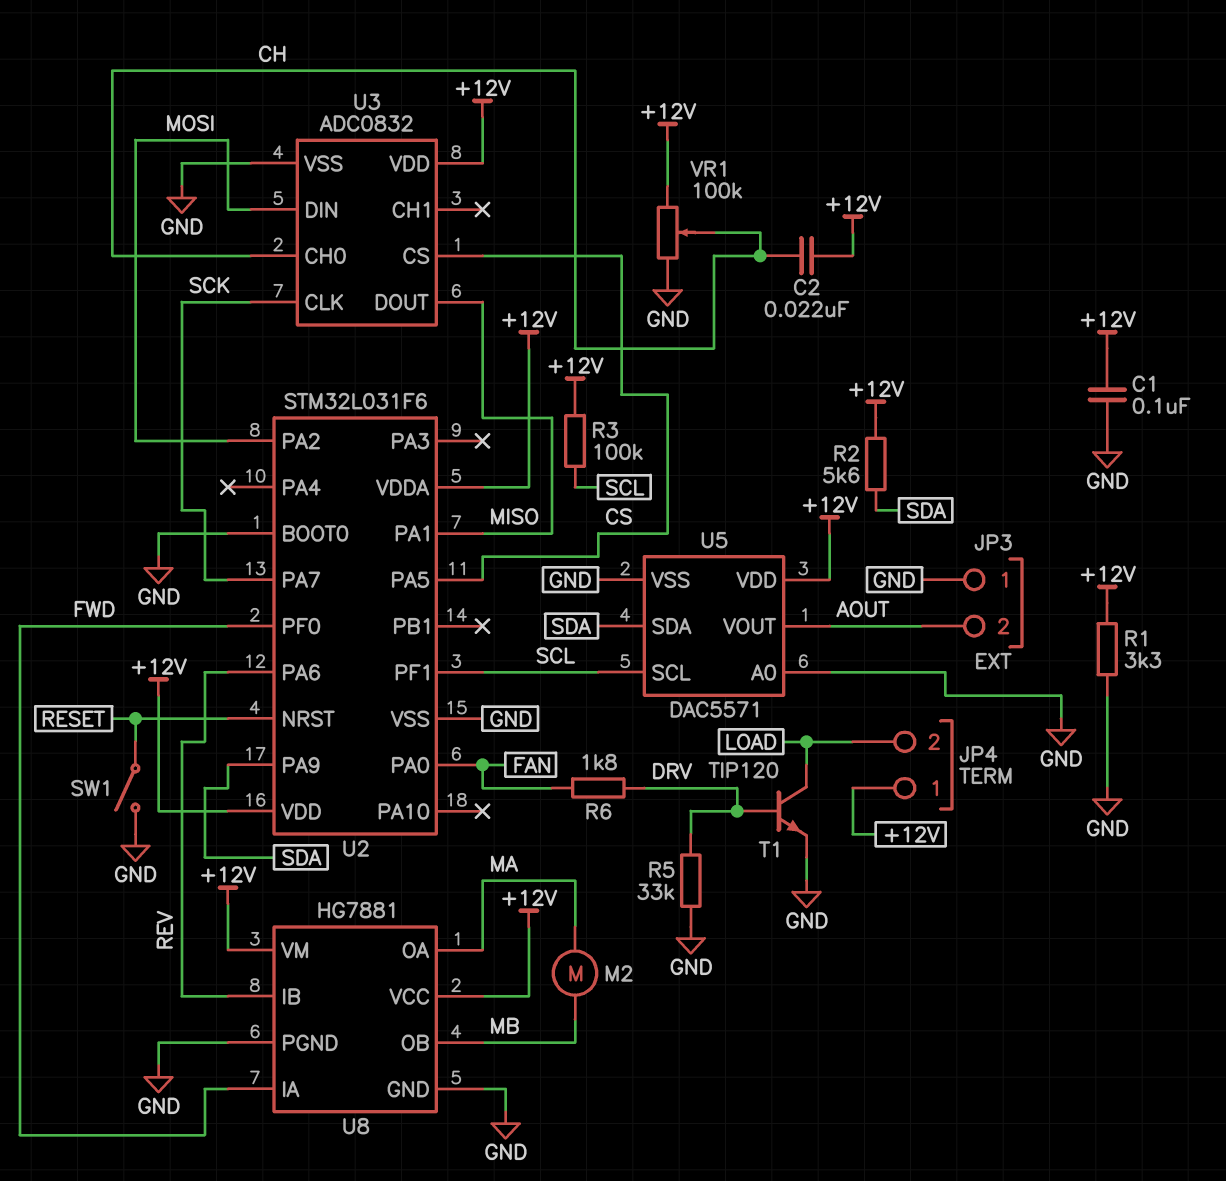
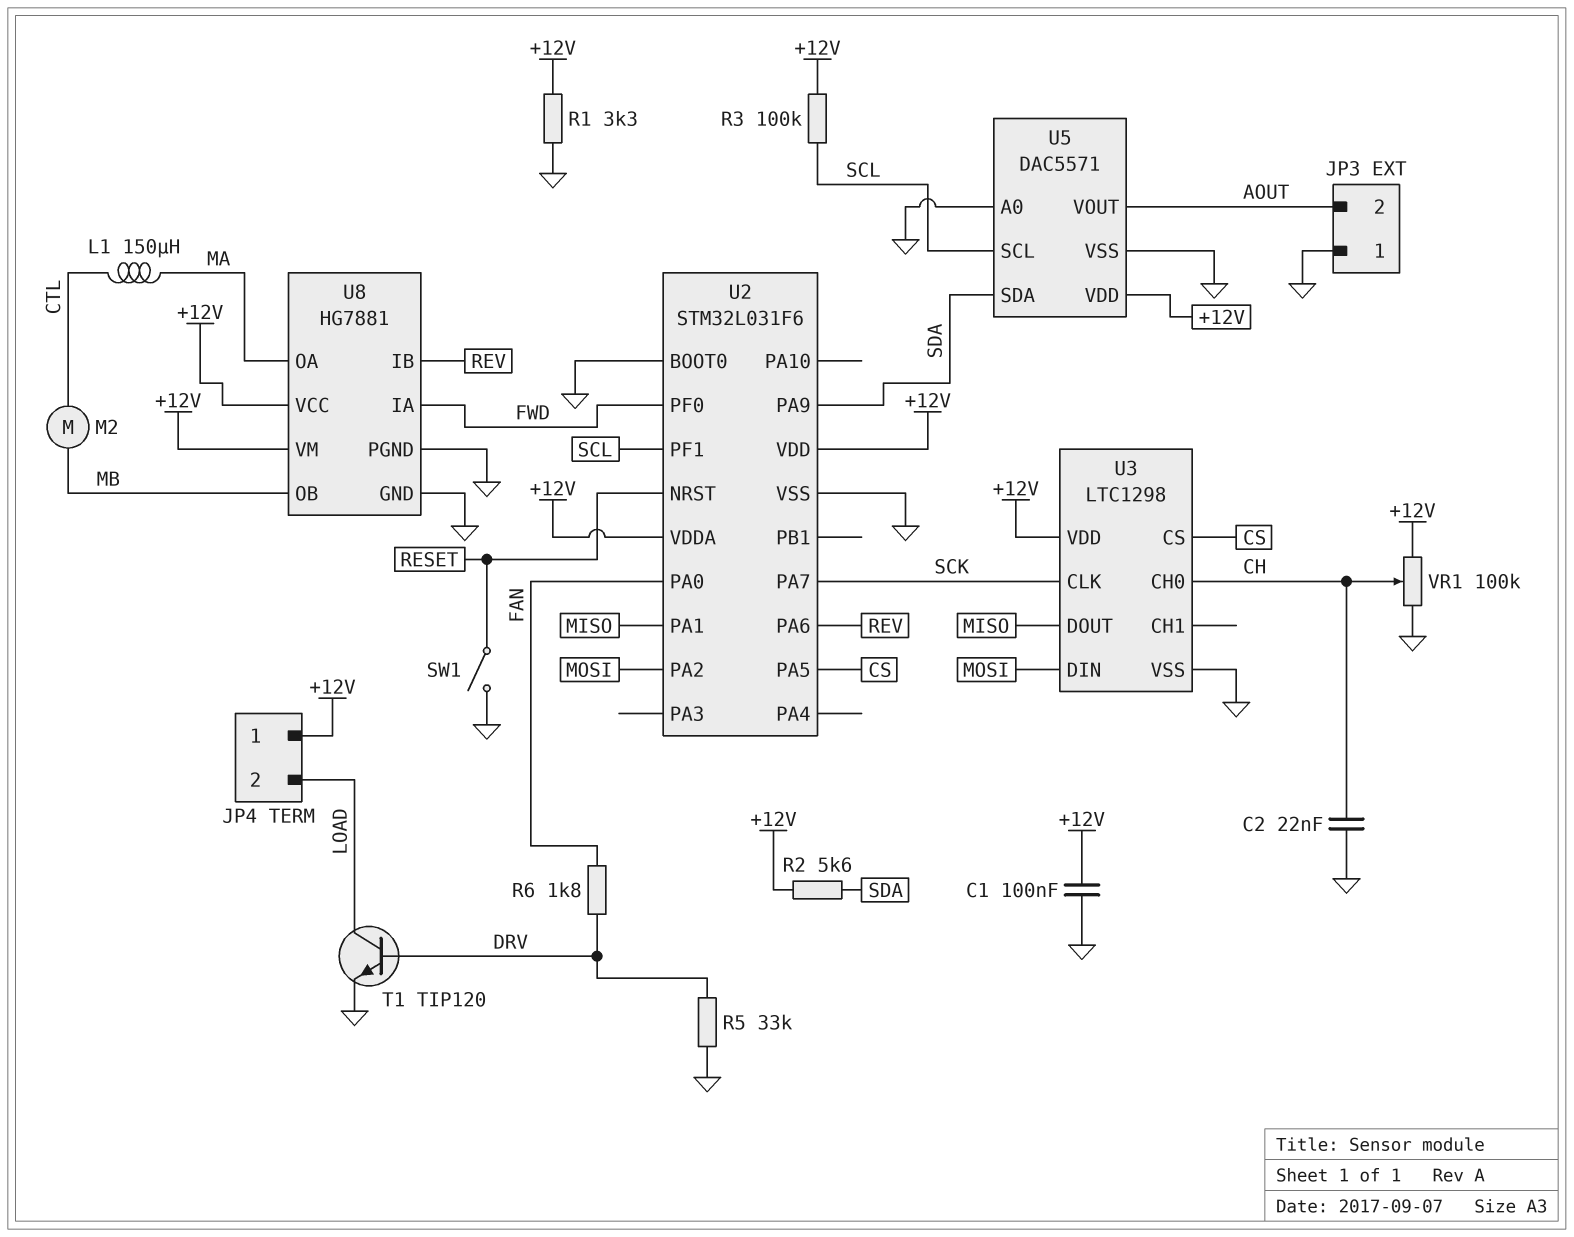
C2: 22nF (+12V, CH) -> 22nF (CH, GND)
L1: none -> 150uH (CTL, MA)
M2: motor (MA, MB) -> motor (CTL, MB)
U3: ADC0832 -> LTC1298

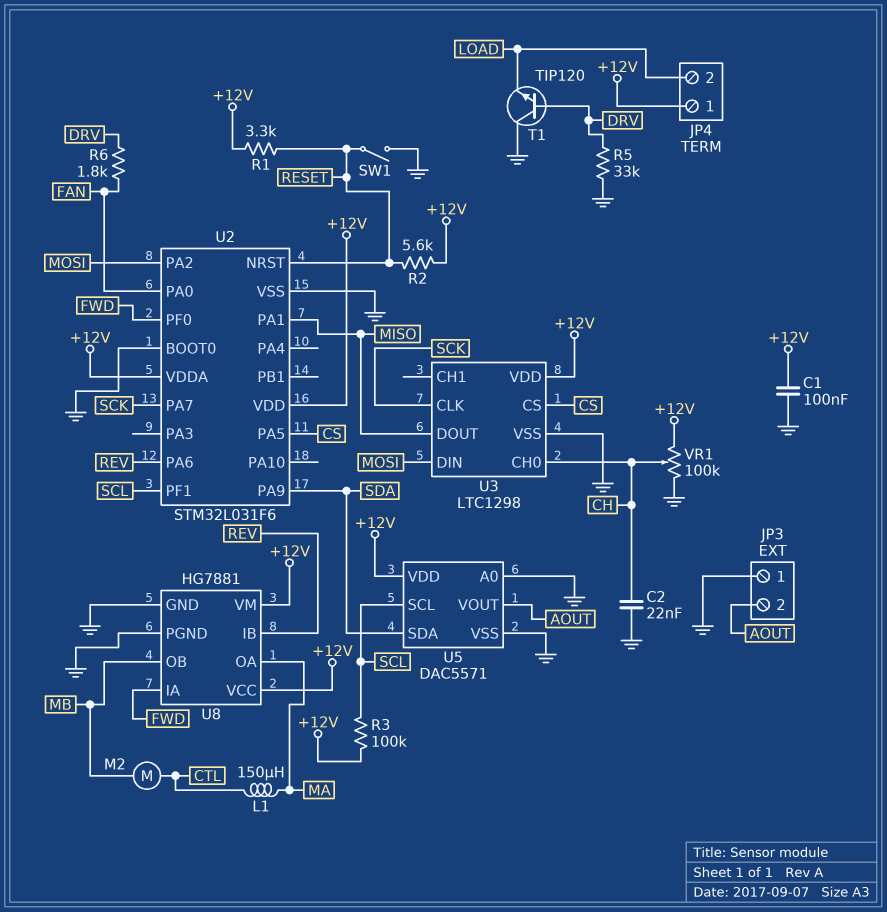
R1: 3.3k (+12V, GND) -> 3.3k (+12V, RESET)
R2: 5.6k (+12V, SDA) -> 5.6k (+12V, RESET)
T1: NPN TIP120 (B DRV, C LOAD, E GND) -> NPN TIP120 (B DRV, C GND, E LOAD)

